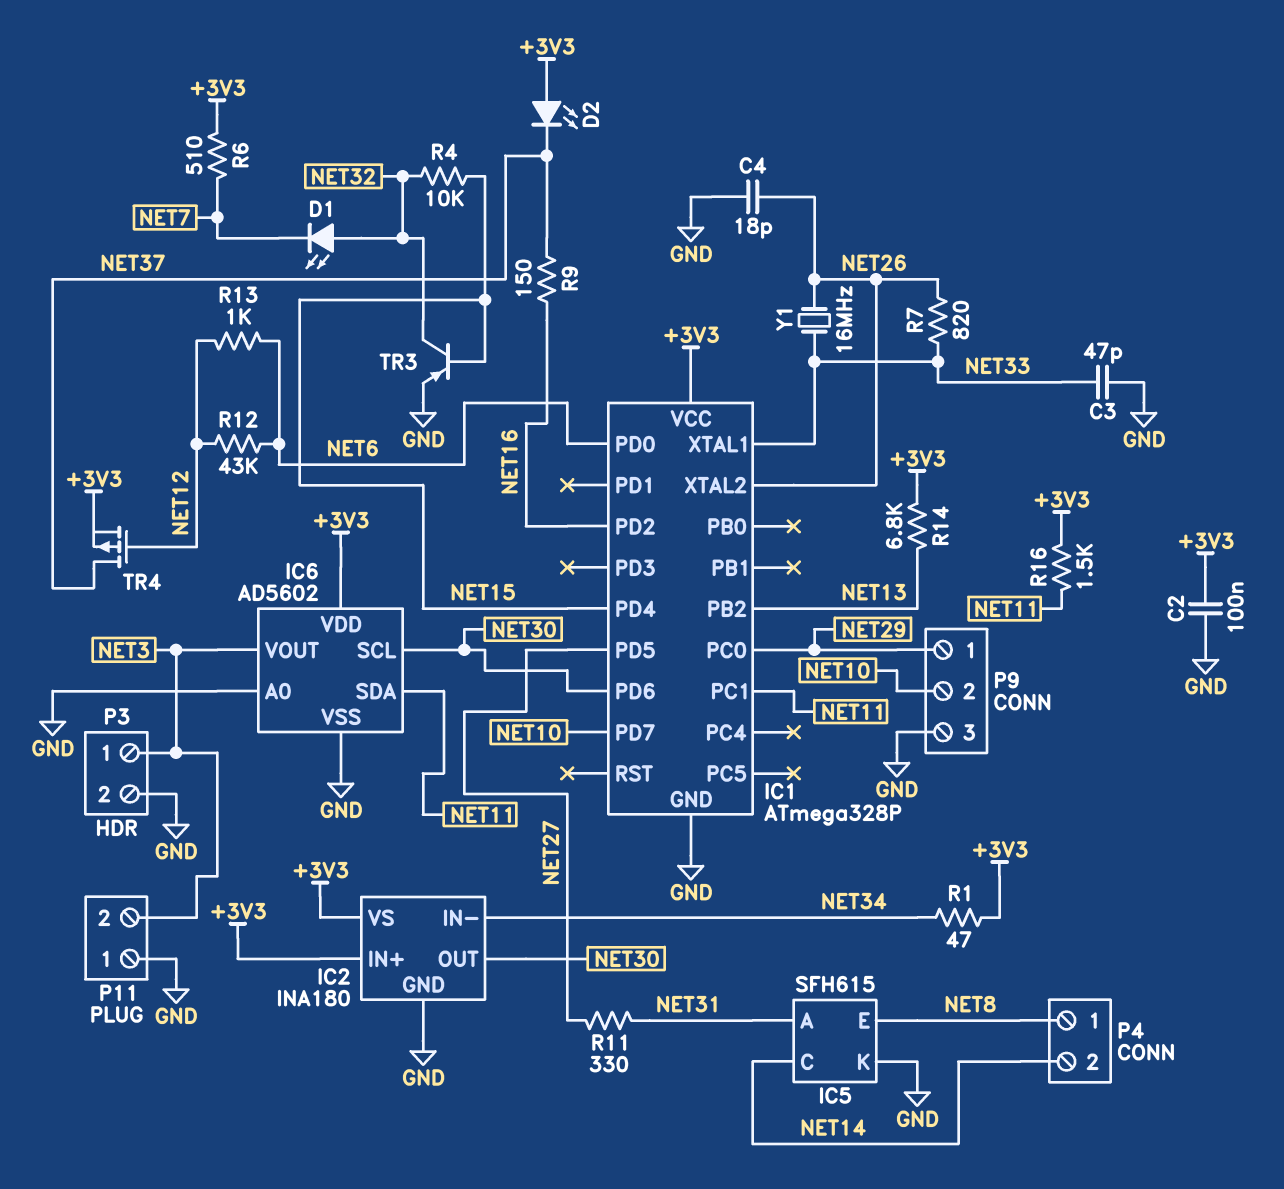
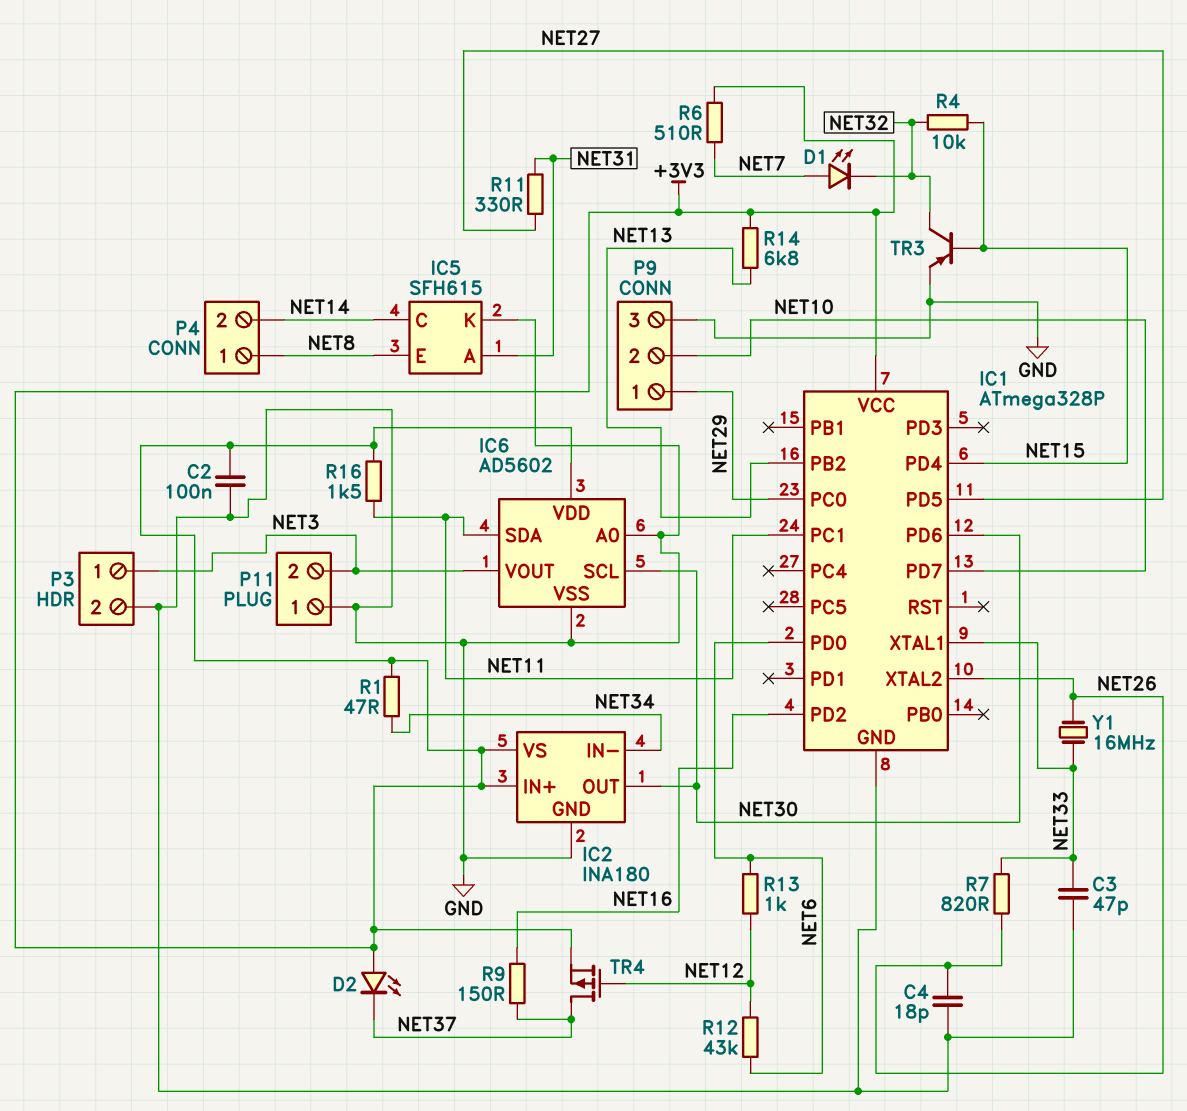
D1: LED (A NET32, K NET7) -> LED (A NET7, K NET32)

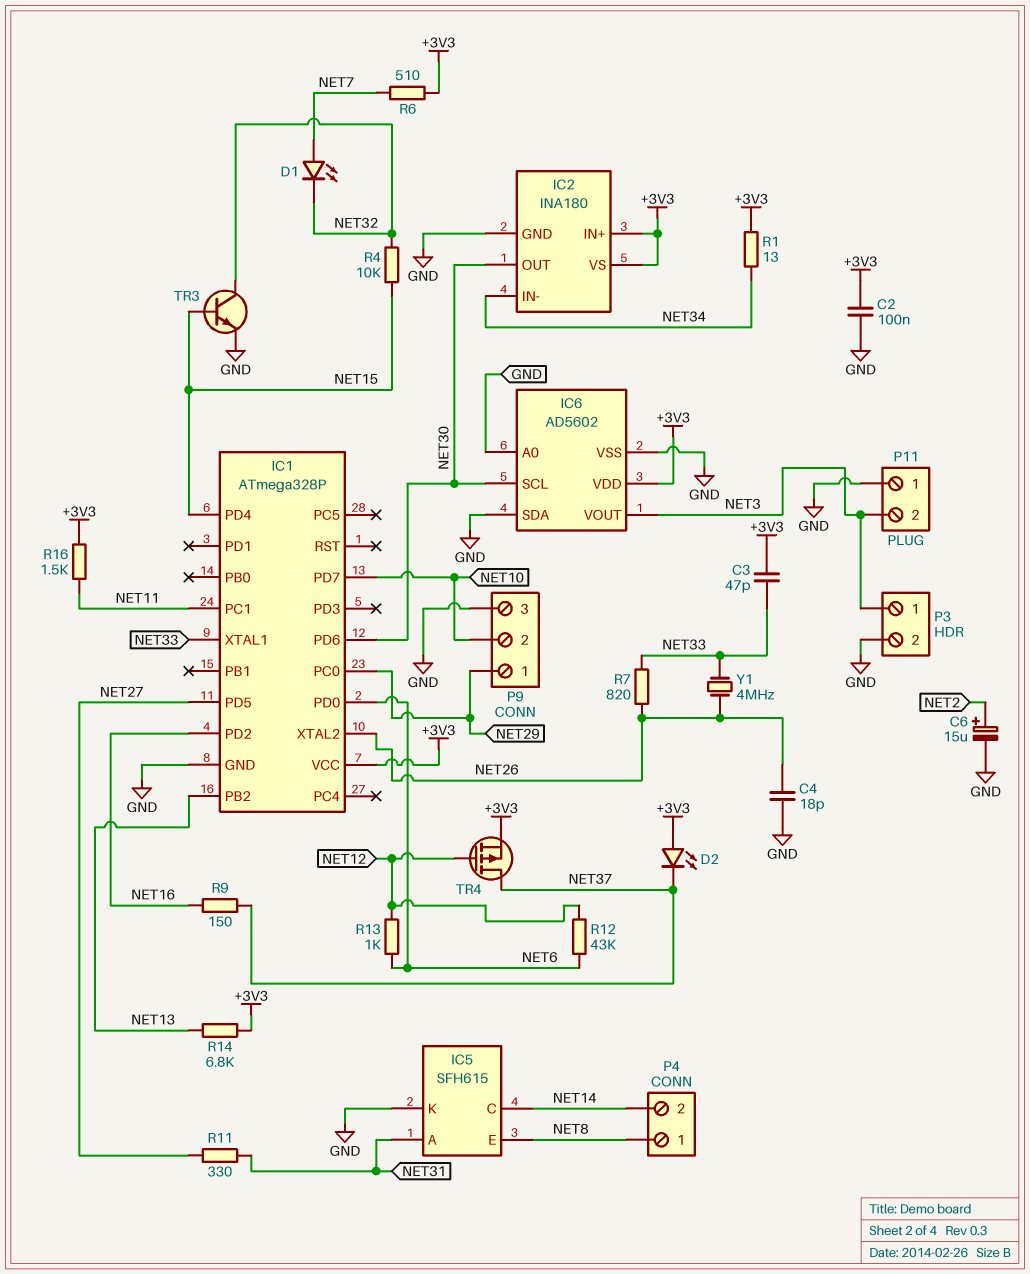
C3: 47pF (GND, NET33) -> 47pF (+3V3, NET33)
C6: none -> 15uF (plus NET2, minus GND)
IC6 pin SDA: NET11 -> GND
R1: 47 (+3V3, NET34) -> 13 (+3V3, NET34)
TR3: PNP (B NET15, C NET32, E GND) -> NPN (B NET15, C NET32, E GND)
Y1: 16MHz (NET26, NET33) -> 4MHz (NET26, NET33)

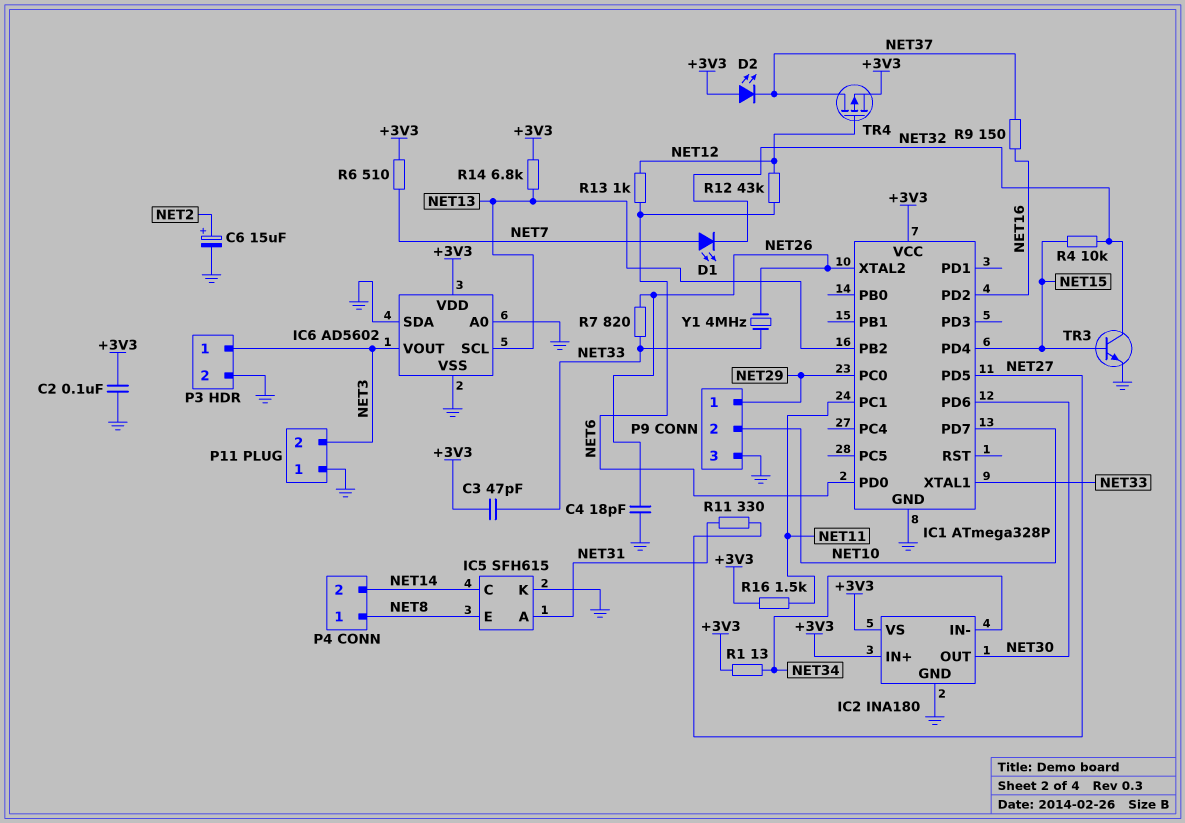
IC6 pin SCL: NET30 -> NET13

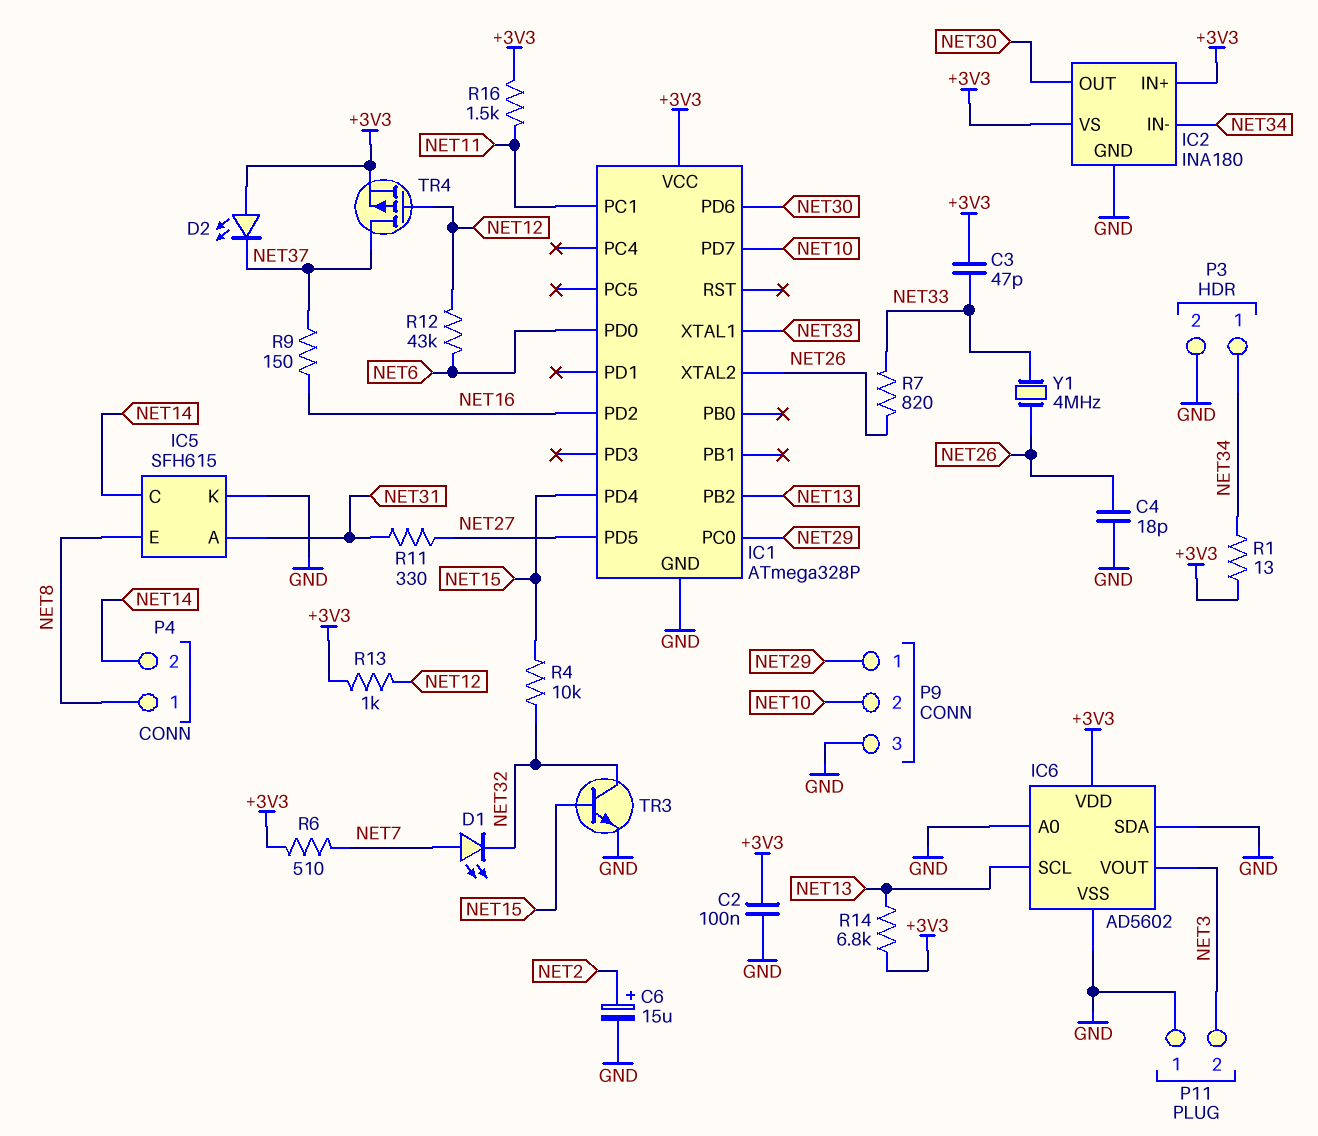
P3 pin 1: NET3 -> NET34
R13: 1k (NET6, NET12) -> 1k (+3V3, NET12)

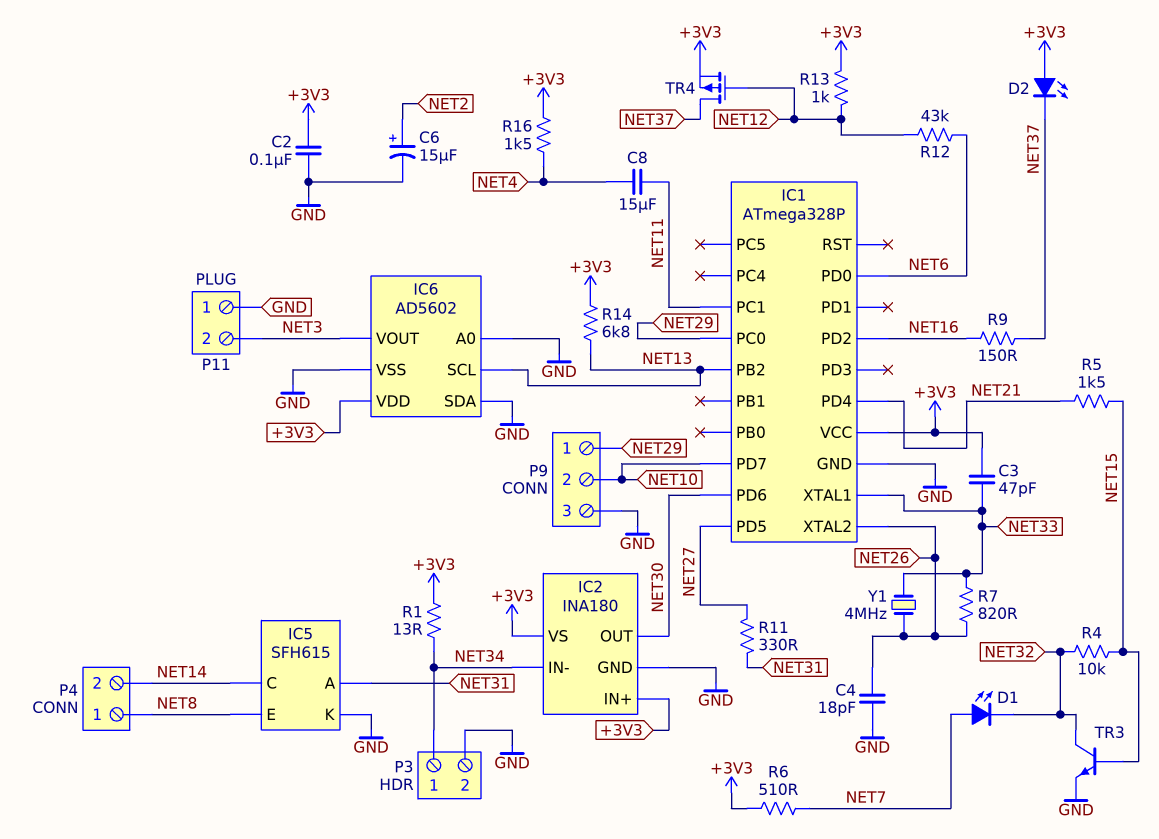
C8: none -> 15uF (NET4, NET11)
IC1 pin PD4: NET15 -> NET21
R5: none -> 1.5k (NET15, NET21)
R16: 1.5k (+3V3, NET11) -> 1.5k (+3V3, NET4)

